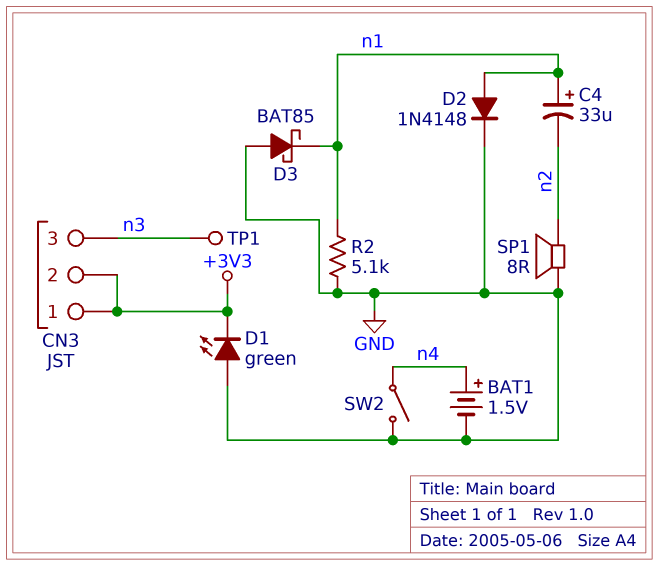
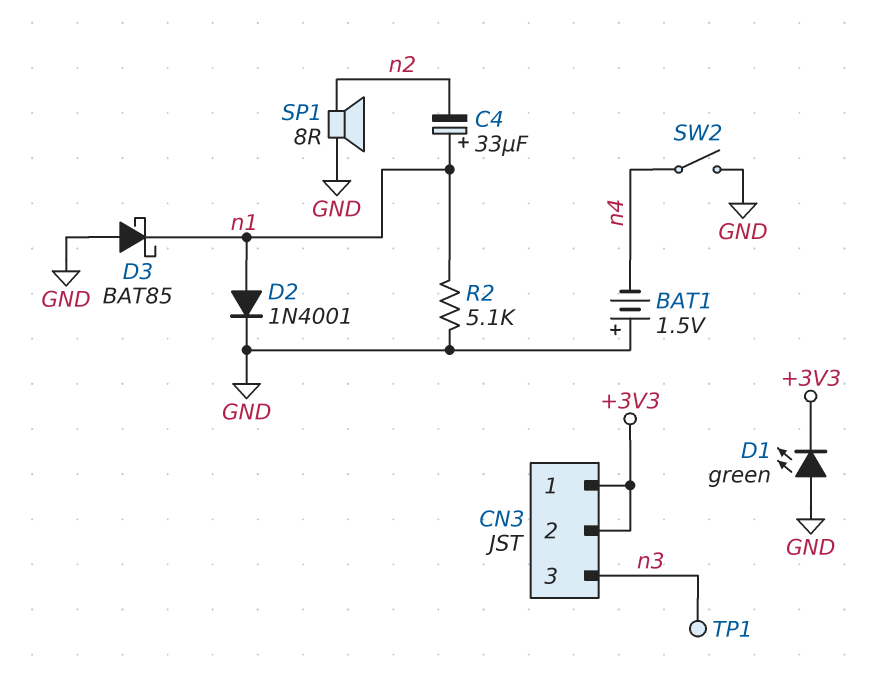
BAT1: 1.5V (plus n4, minus GND) -> 1.5V (plus GND, minus n4)
D2: diode 1N4148 (A n1, K GND) -> diode 1N4001 (A n1, K GND)

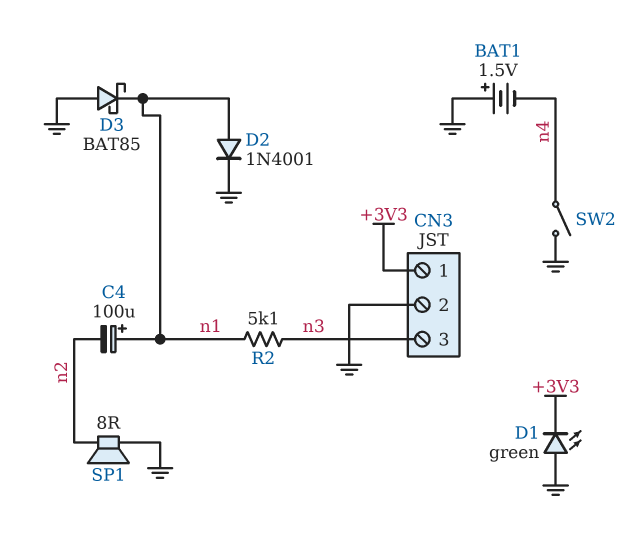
C4: 33uF (plus n1, minus n2) -> 100uF (plus n1, minus n2)
CN3 pin 2: +3V3 -> GND
R2: 5.1k (GND, n1) -> 5.1k (n1, n3)
TP1: test point (n3) -> none

